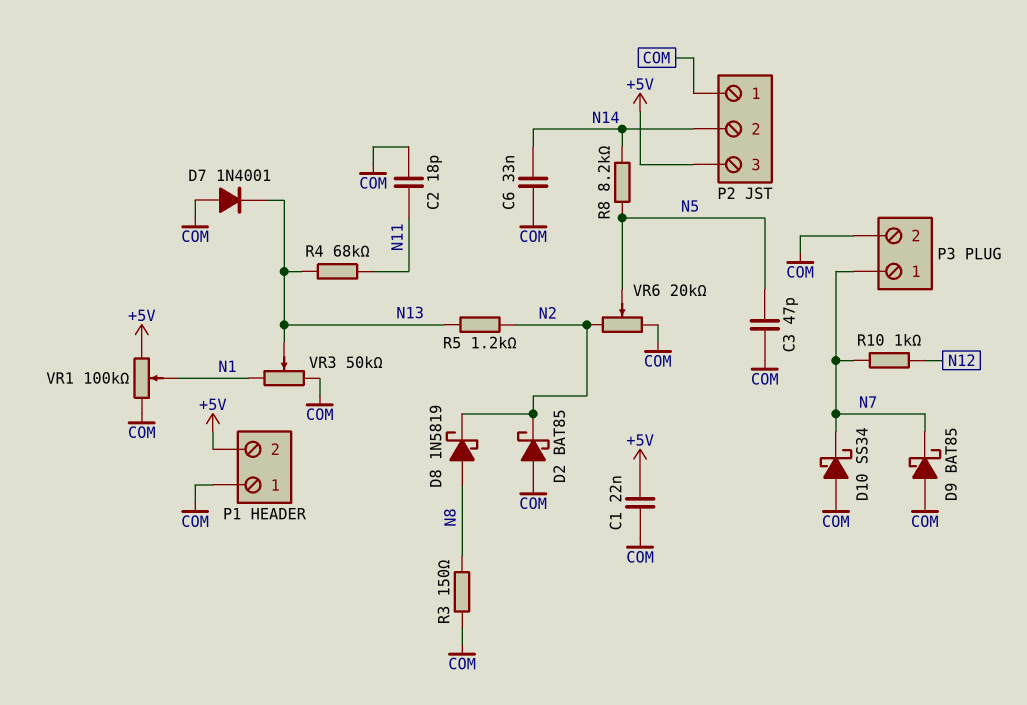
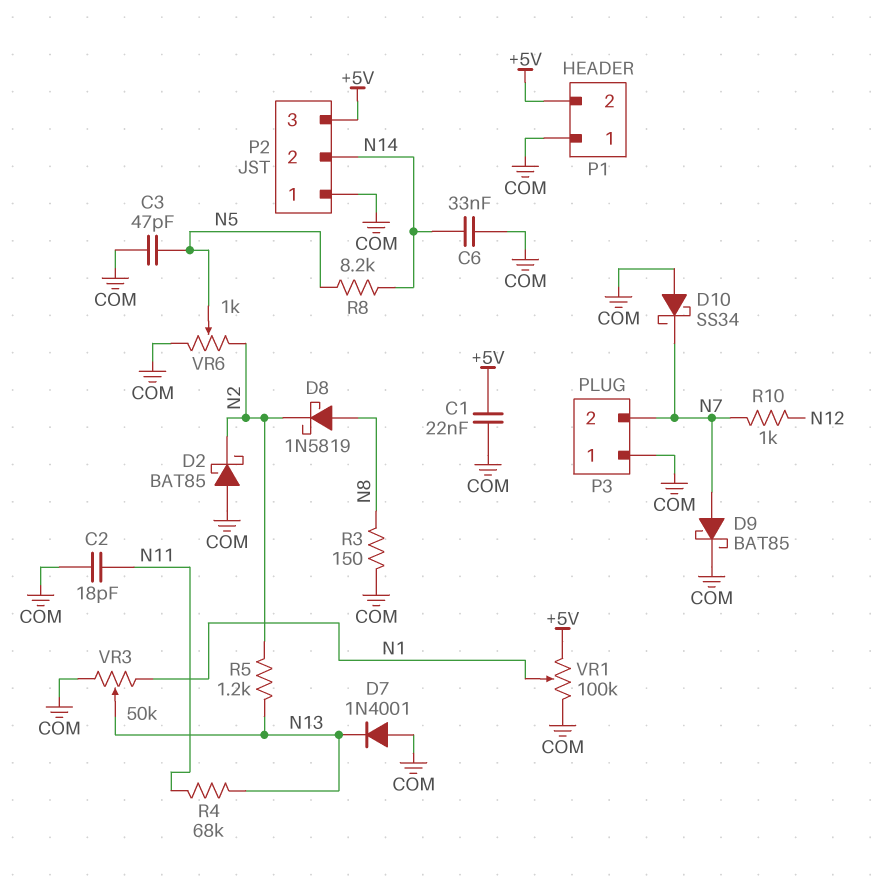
D9: schottky BAT85 (A COM, K N7) -> schottky BAT85 (A N7, K COM)
P3 pin 1: N7 -> COM
P3 pin 2: COM -> N7
VR6: 20k (COM, N2, wiper N5) -> 1k (COM, N2, wiper N5)

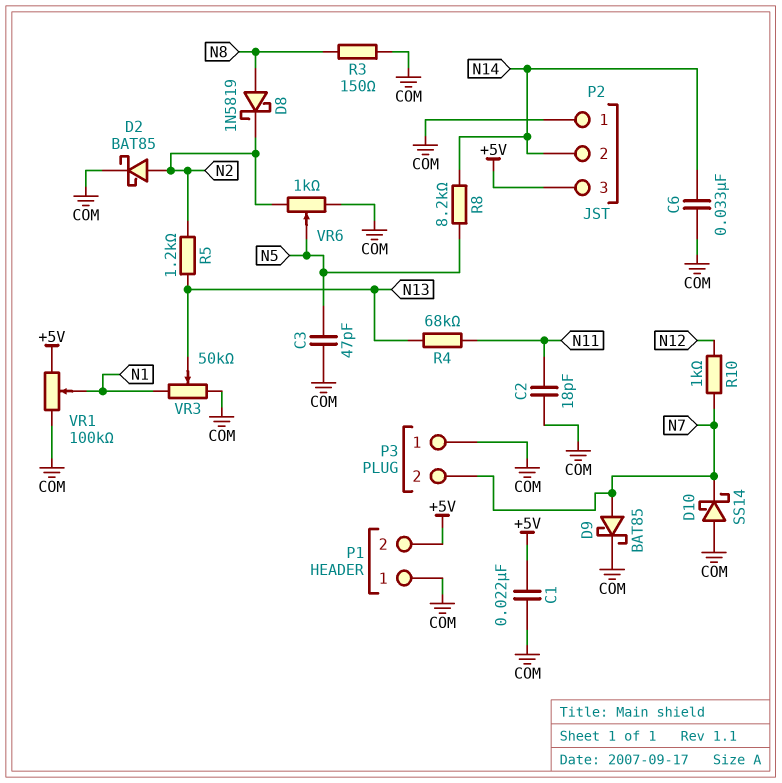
D2: schottky BAT85 (A COM, K N2) -> schottky BAT85 (A N2, K COM)
D7: diode 1N4001 (A COM, K N13) -> none
D10: schottky SS34 (A COM, K N7) -> schottky SS14 (A COM, K N7)

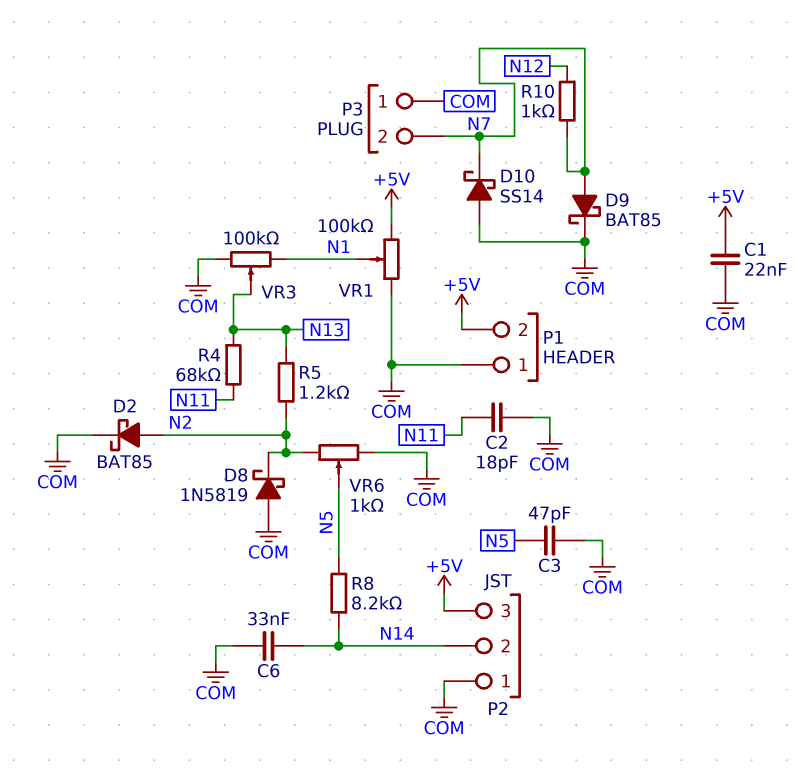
D8: schottky 1N5819 (A N8, K N2) -> schottky 1N5819 (A COM, K N2)
R3: 150 (COM, N8) -> none
VR3: 50k (COM, N1, wiper N13) -> 100k (COM, N1, wiper N13)

